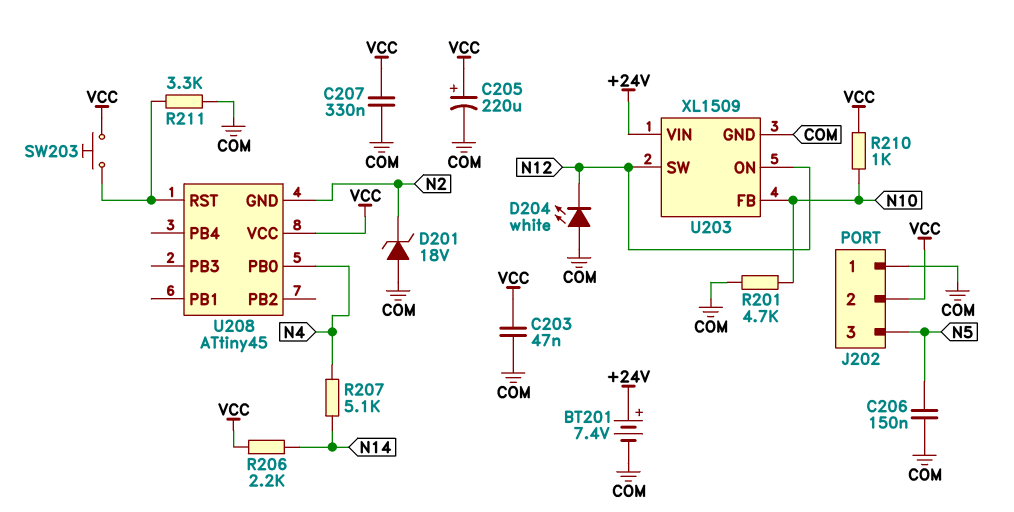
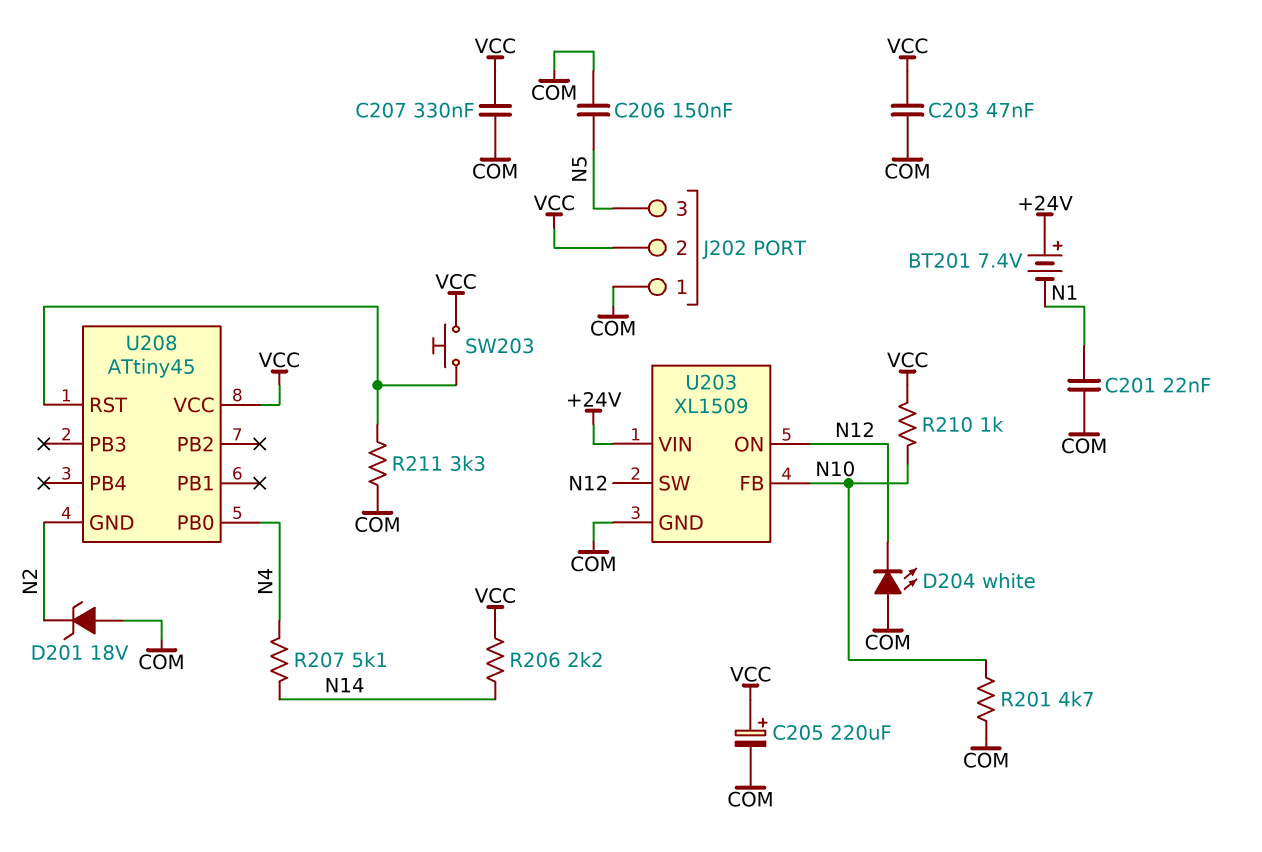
BT201: 7.4V (plus +24V, minus COM) -> 7.4V (plus +24V, minus N1)
C201: none -> 22nF (COM, N1)

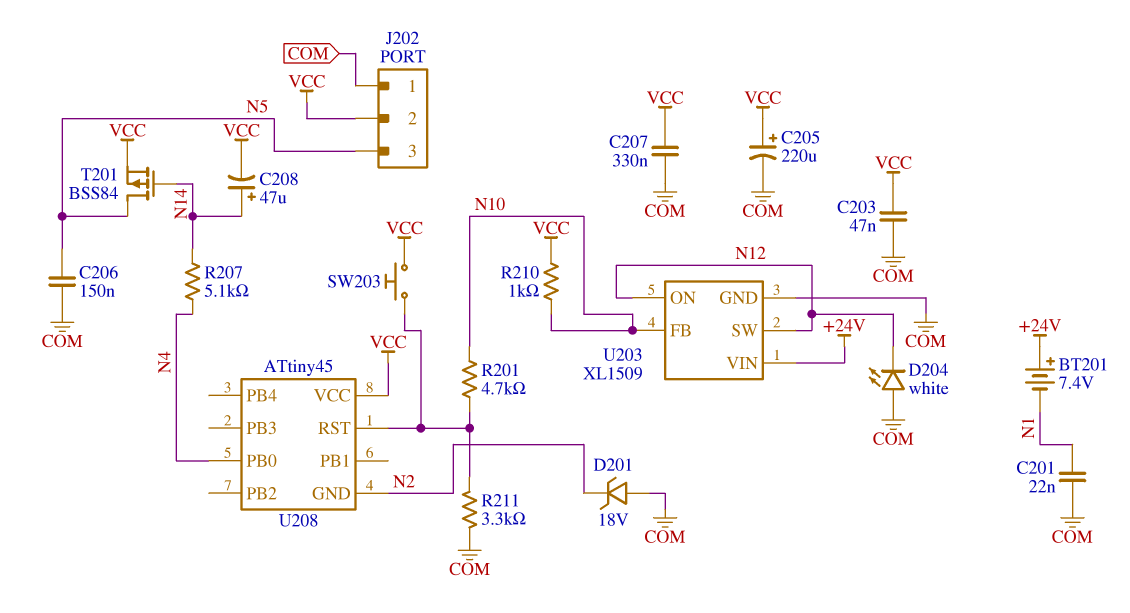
C208: none -> 47uF (plus N14, minus VCC)
R201: 4.7k (COM, N10) -> 4.7k (N10, U208/RST)
R206: 2.2k (N14, VCC) -> none
T201: none -> PMOS BSS84 (G N14, D N5, S VCC)

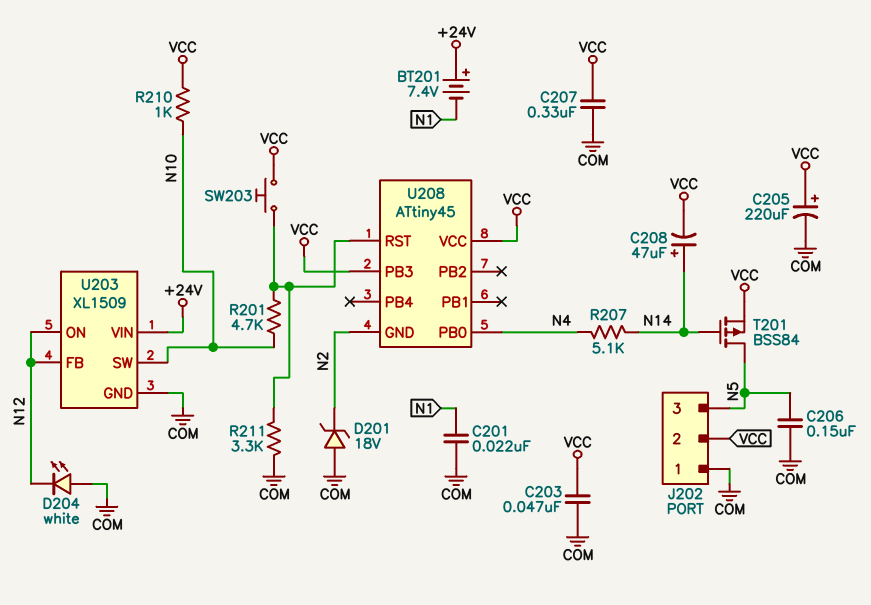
U203 pin FB: N10 -> N12
U203 pin SW: N12 -> N10
U208 pin PB3: none -> VCC

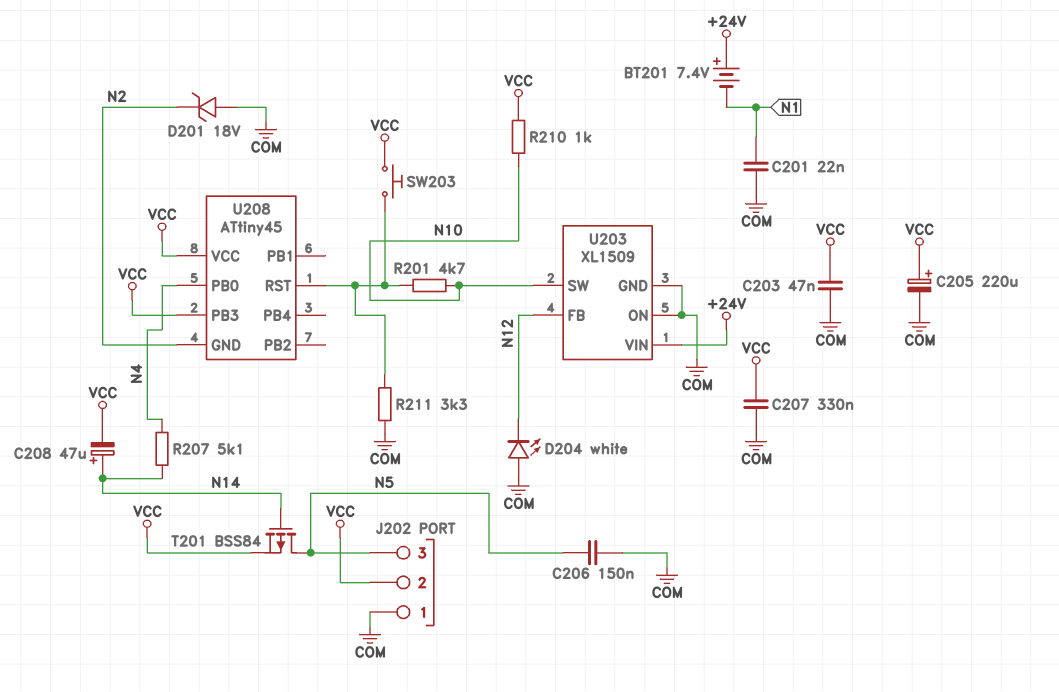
U203 pin ON: N12 -> COM

